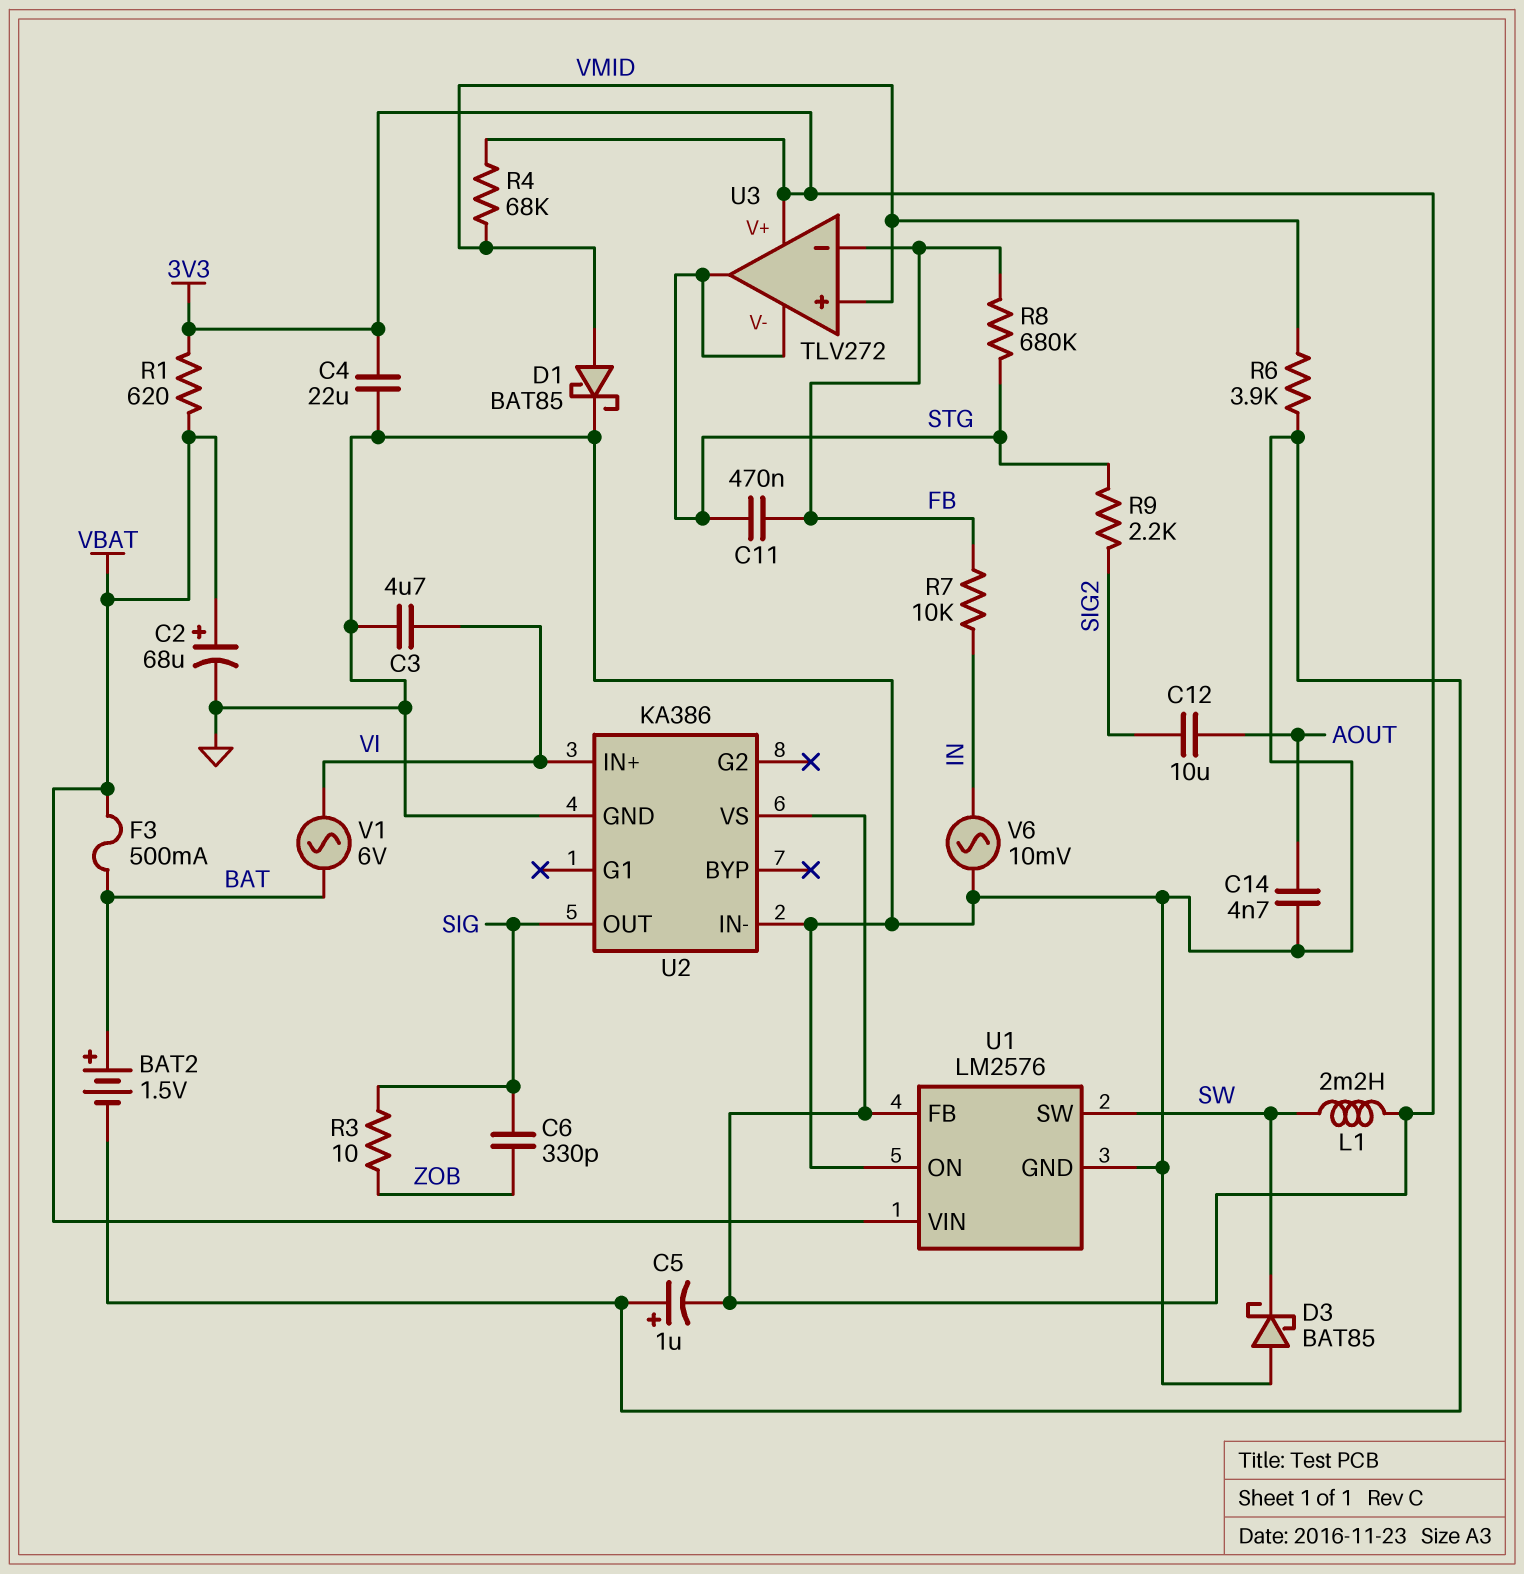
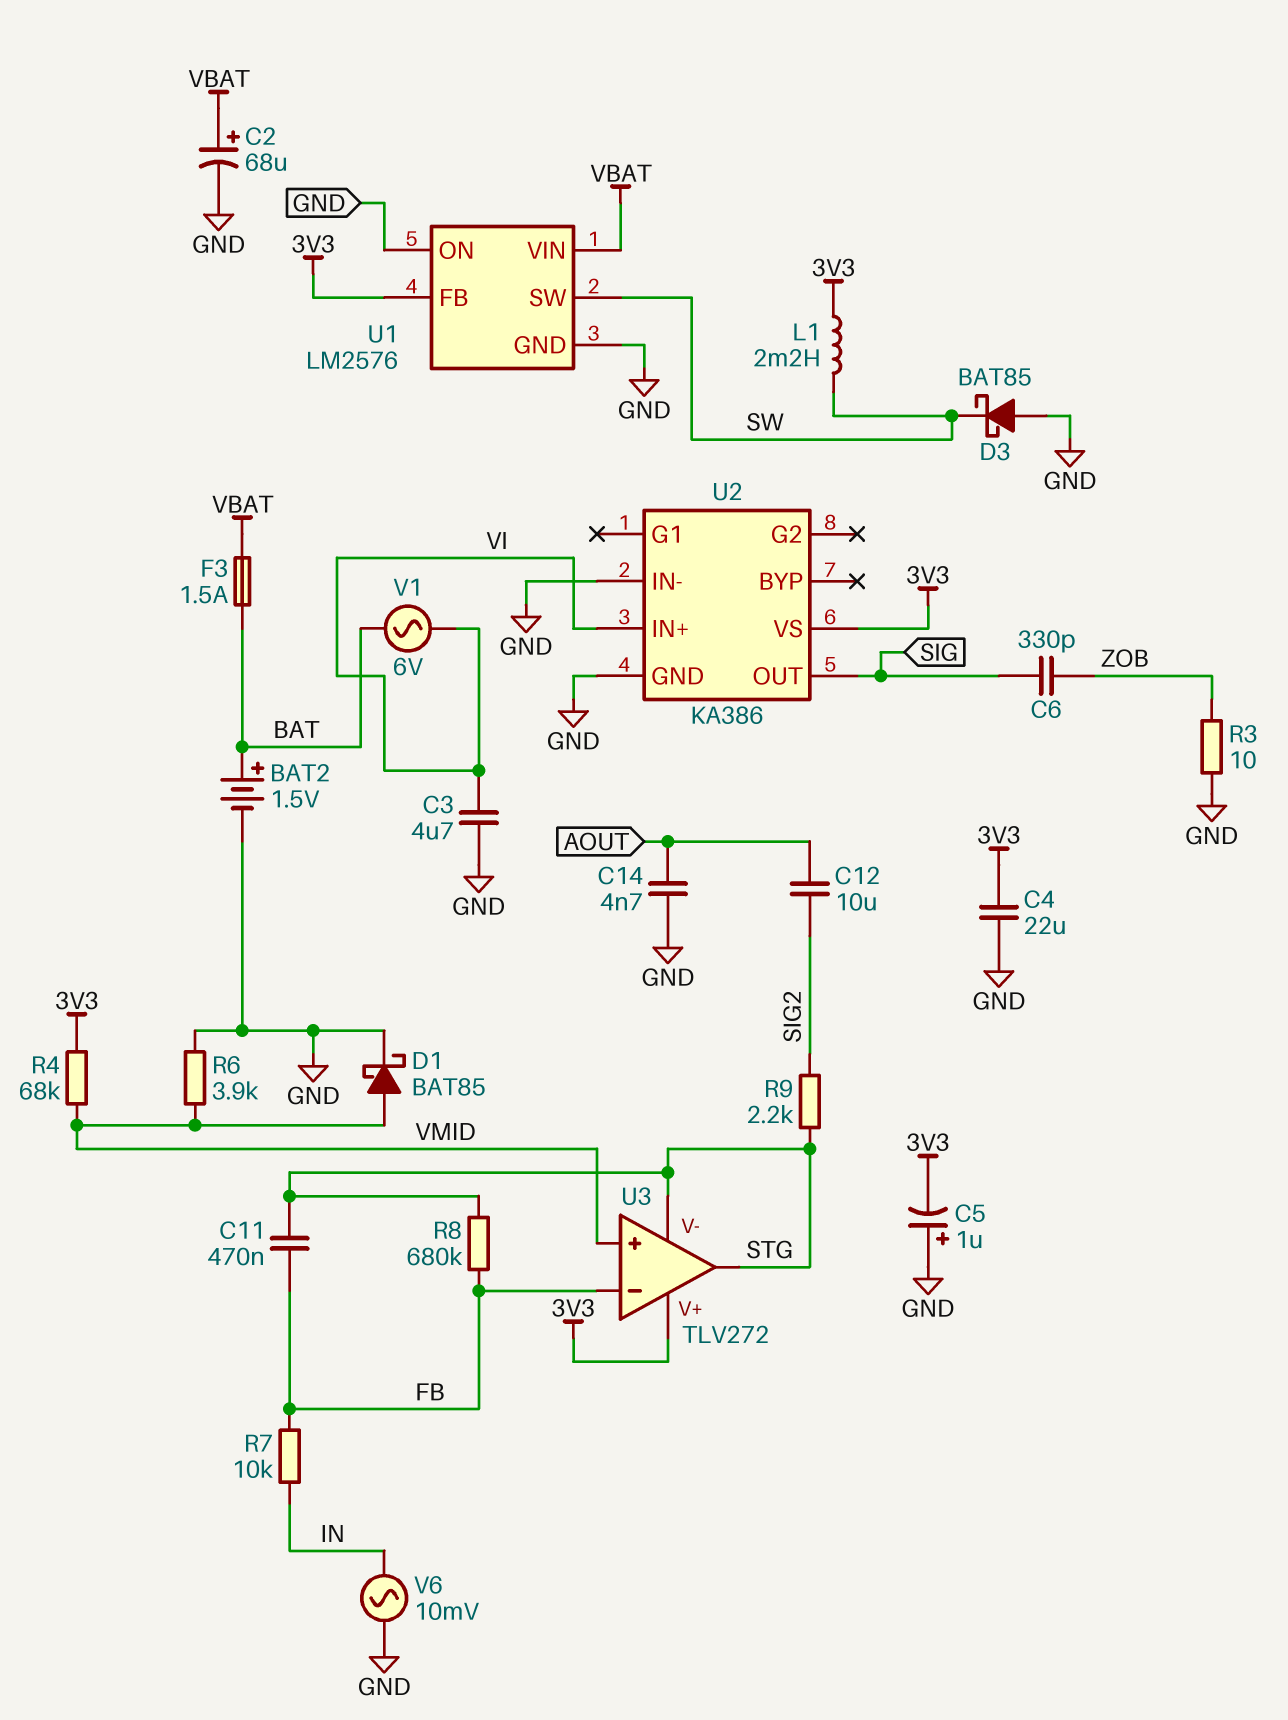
F3: 500mA (BAT, VBAT) -> 1.5A (BAT, VBAT)
R1: 620 (3V3, VBAT) -> none
R3: 10 (SIG, ZOB) -> 10 (GND, ZOB)

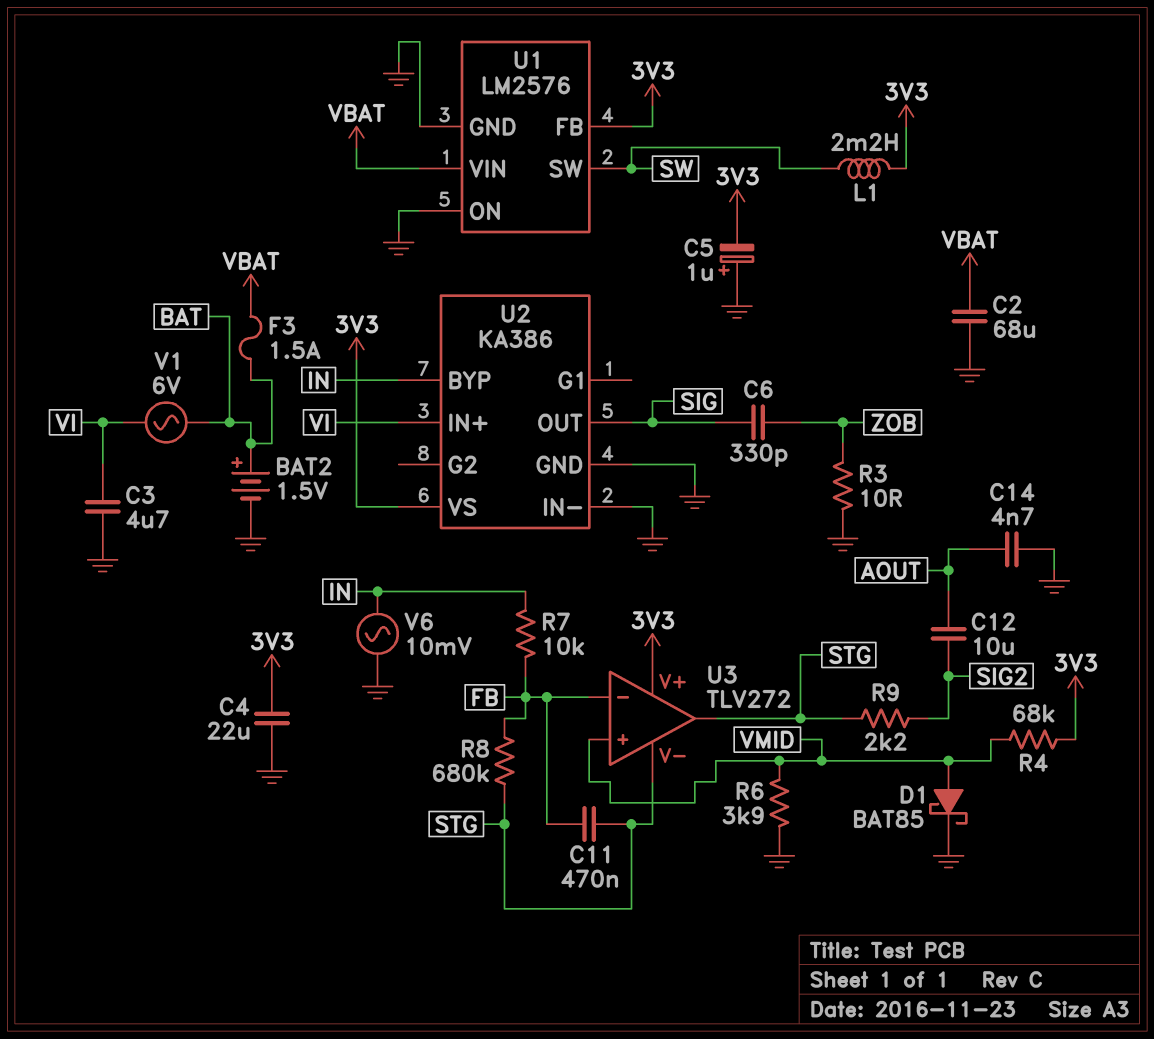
C2: 68uF (plus VBAT, minus GND) -> 68uF (GND, VBAT)
D3: schottky BAT85 (A GND, K SW) -> none
U2 pin BYP: none -> IN

